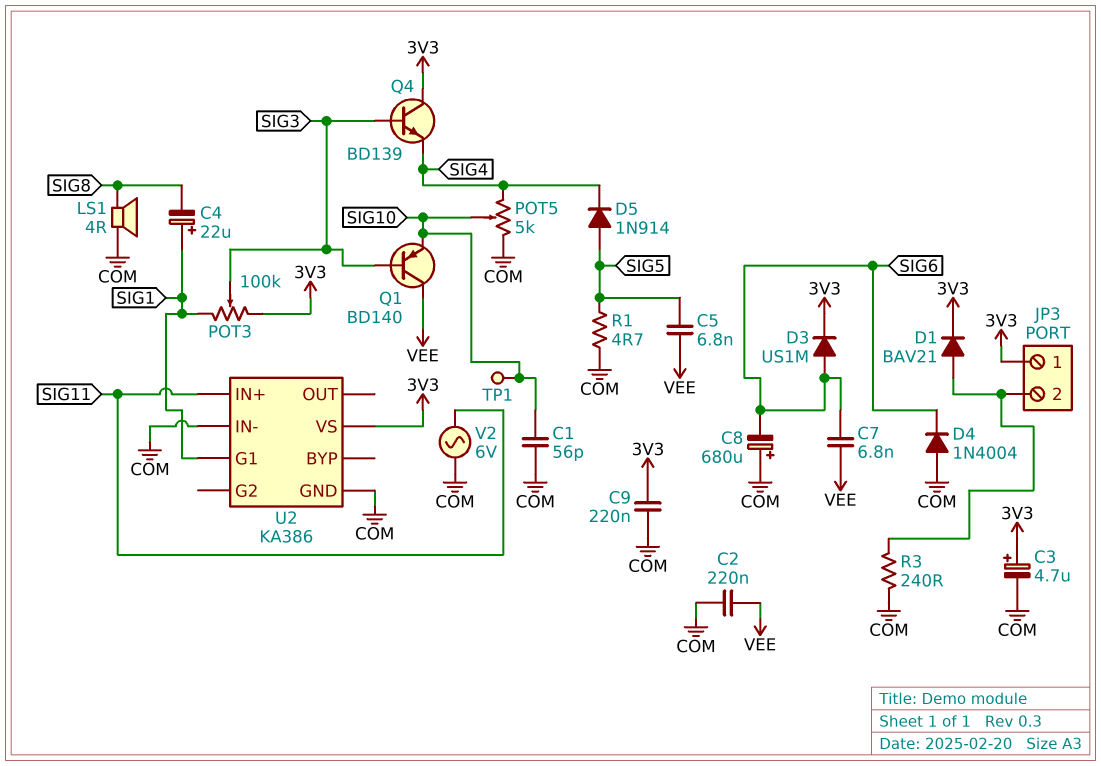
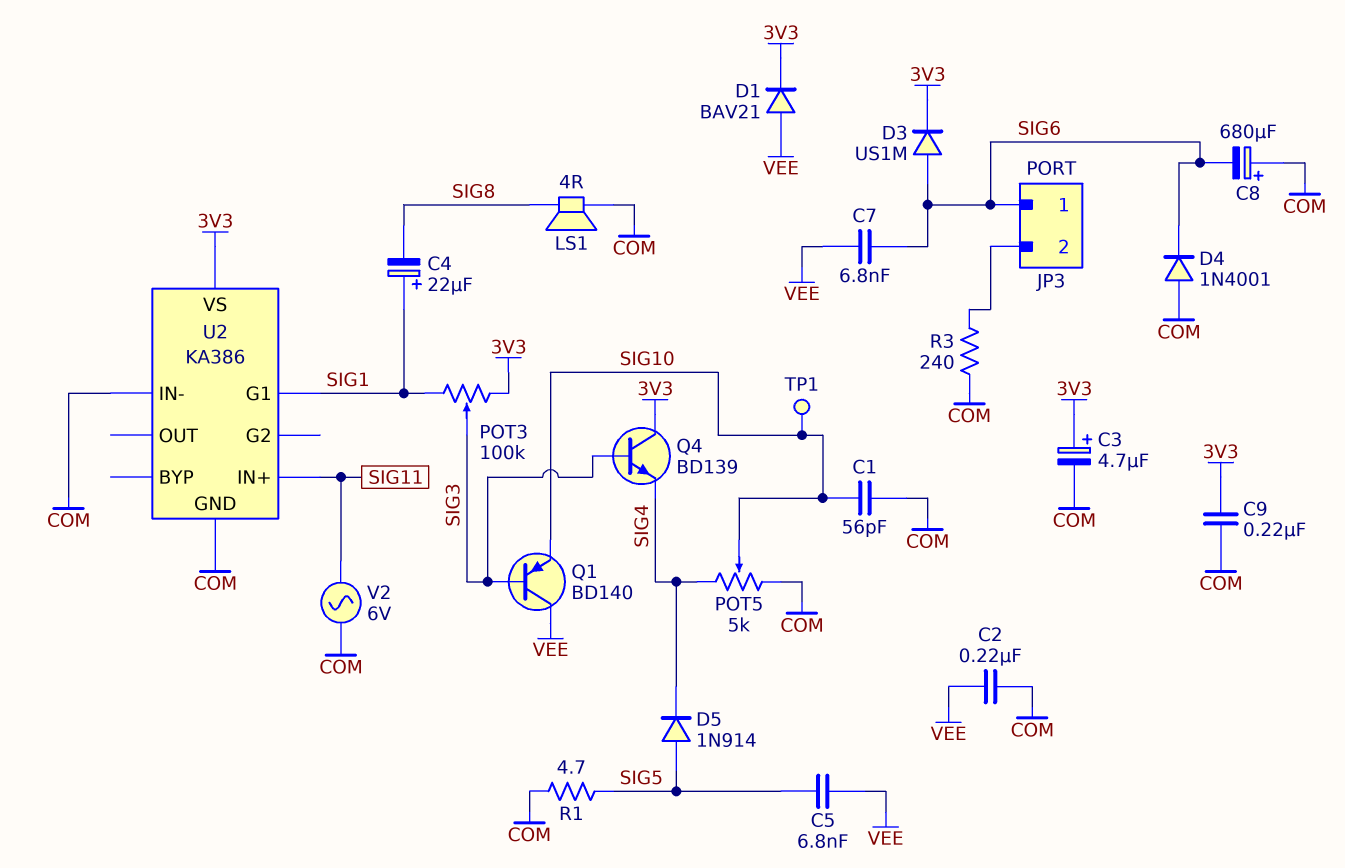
D1: diode BAV21 (A JP3/2, K 3V3) -> diode BAV21 (A VEE, K 3V3)
D4: diode 1N4004 (A COM, K SIG6) -> diode 1N4001 (A COM, K SIG6)
JP3 pin 1: 3V3 -> SIG6

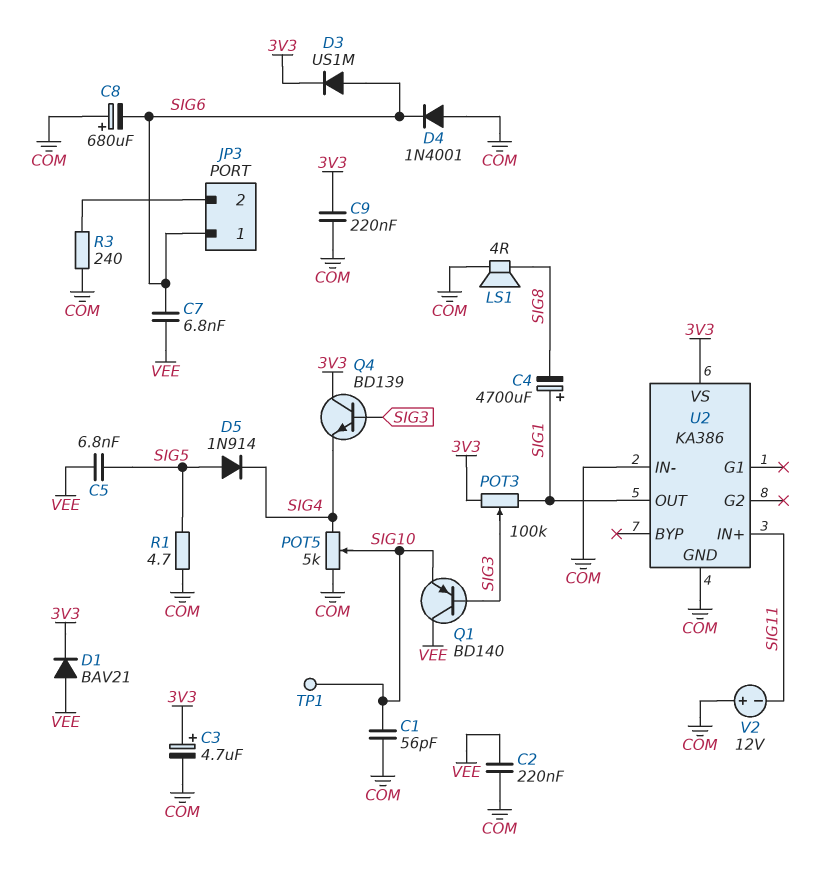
C4: 22uF (plus SIG1, minus SIG8) -> 4700uF (plus SIG1, minus SIG8)
U2 pin G1: SIG1 -> none
U2 pin OUT: none -> SIG1
V2: AC 6V (COM, SIG11) -> 12V (plus COM, minus SIG11)

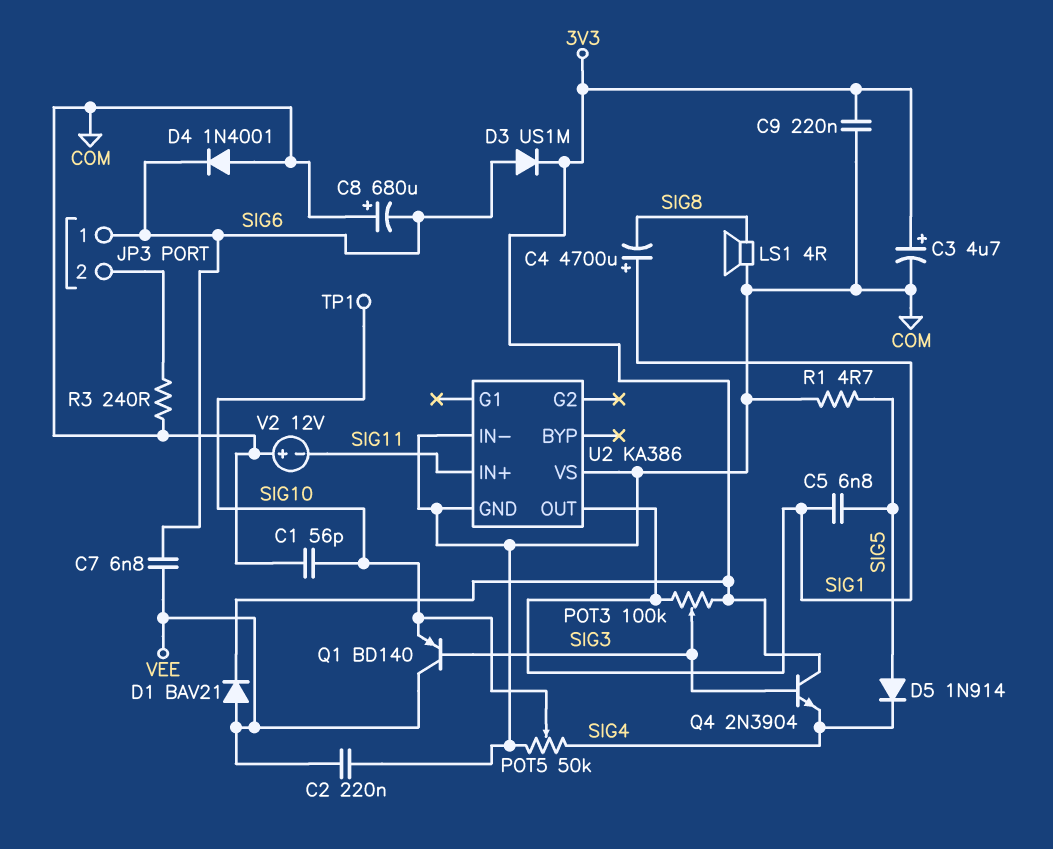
C5: 6.8nF (SIG5, VEE) -> 6.8nF (SIG1, SIG5)
POT5: 5k (COM, SIG4, wiper SIG10) -> 50k (COM, SIG4, wiper SIG10)
Q4: NPN BD139 (B SIG3, C 3V3, E SIG4) -> NPN 2N3904 (B SIG3, C 3V3, E SIG4)
U2 pin VS: 3V3 -> COM

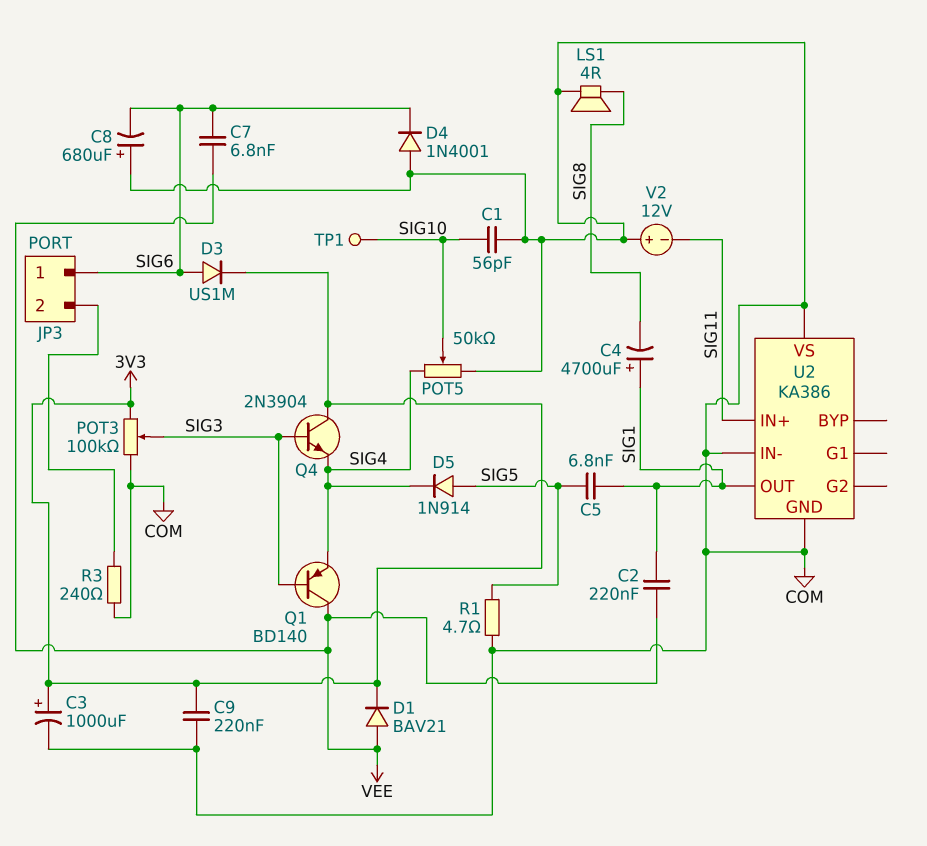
C2: 220nF (COM, VEE) -> 220nF (SIG1, VEE)
C3: 4.7uF (plus 3V3, minus COM) -> 1000uF (plus 3V3, minus COM)
POT3: 100k (3V3, SIG1, wiper SIG3) -> 100k (3V3, COM, wiper SIG3)
Q1: PNP BD140 (B SIG3, C VEE, E SIG10) -> PNP BD140 (B SIG3, C VEE, E SIG4)

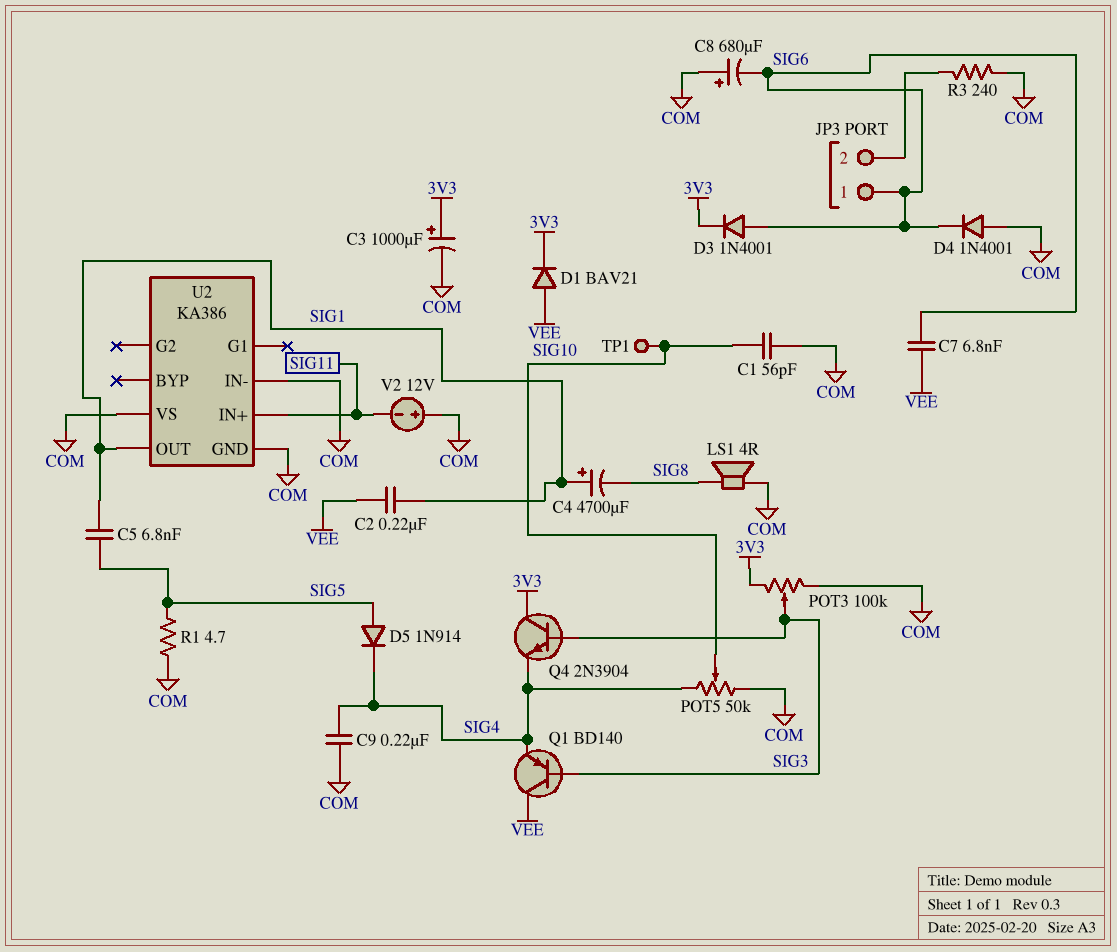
C9: 220nF (3V3, COM) -> 220nF (COM, SIG4)
D3: diode US1M (A SIG6, K 3V3) -> diode 1N4001 (A SIG6, K 3V3)

